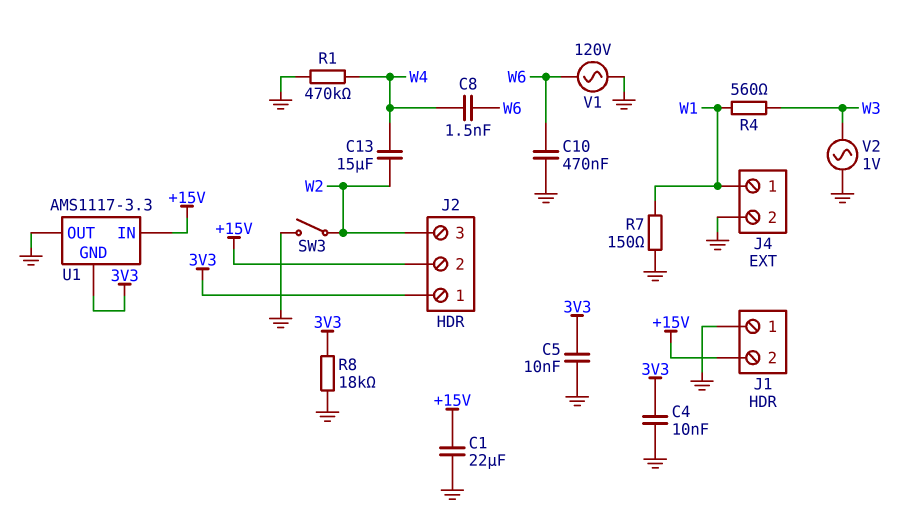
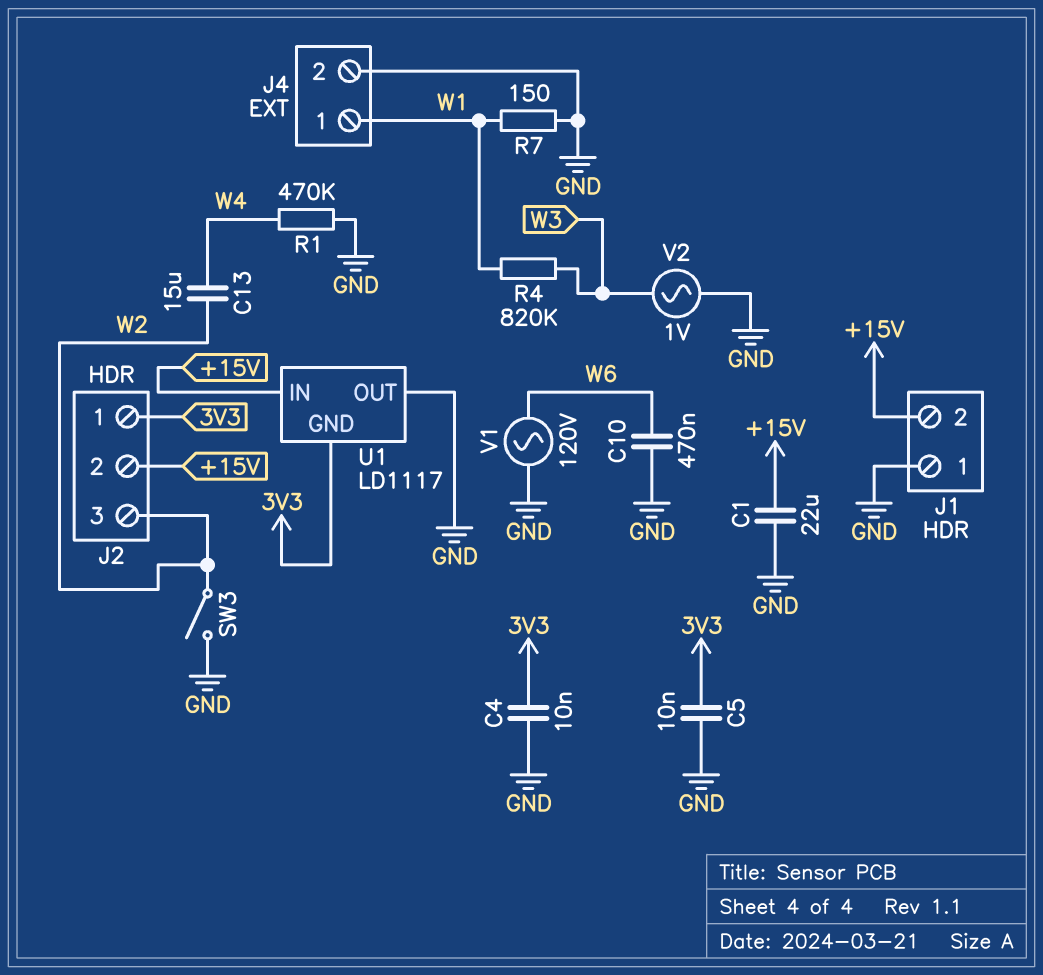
C8: 1.5nF (W4, W6) -> none
R4: 560 (W1, W3) -> 820k (W1, W3)
R8: 18k (3V3, GND) -> none
U1: AMS1117-3.3 -> LD1117

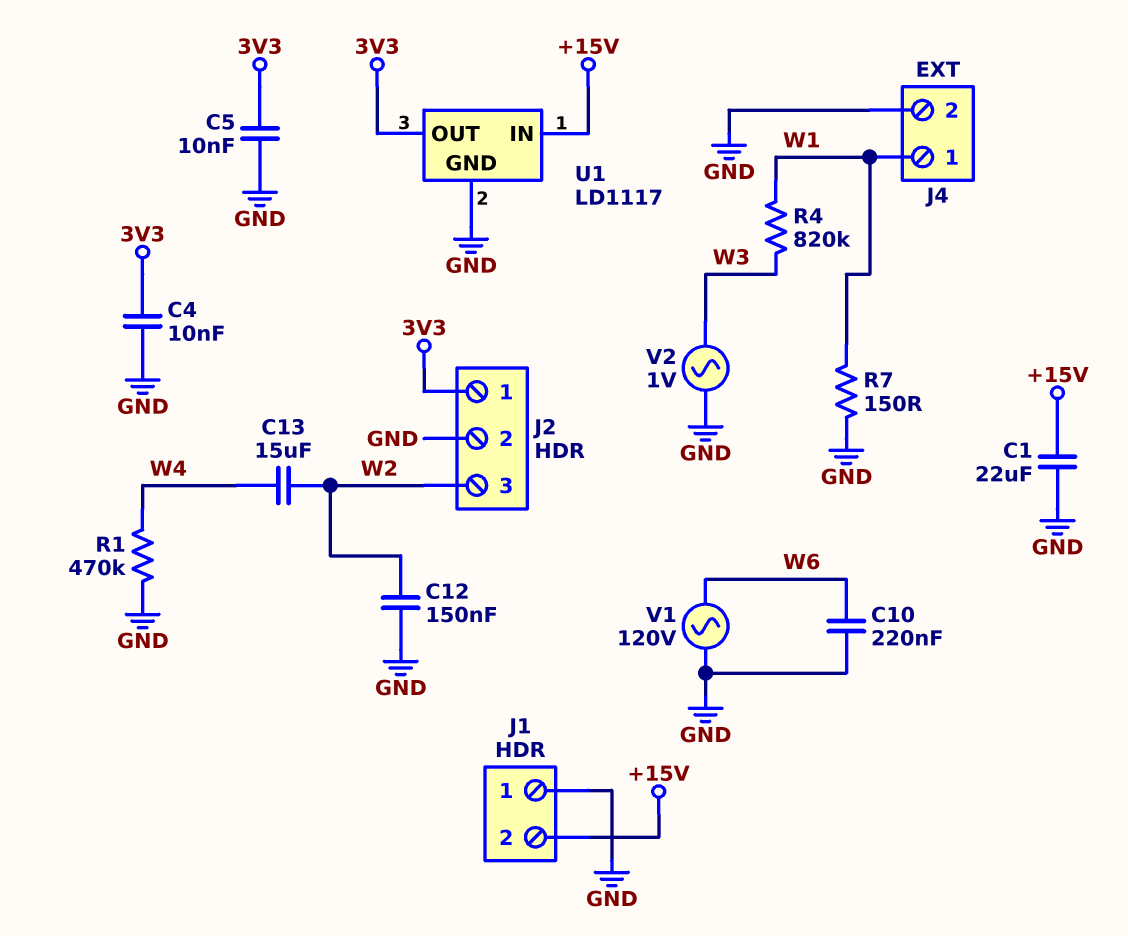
C10: 470nF (GND, W6) -> 220nF (GND, W6)
C12: none -> 150nF (GND, W2)
J2 pin 2: +15V -> GND
SW3: switch (GND, W2) -> none
U1 pin GND: 3V3 -> GND
U1 pin OUT: GND -> 3V3

